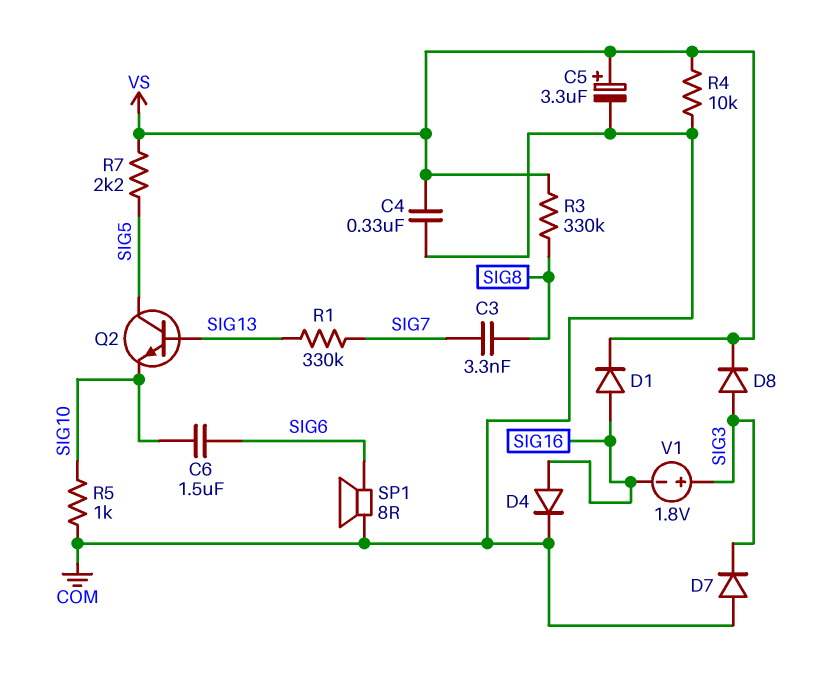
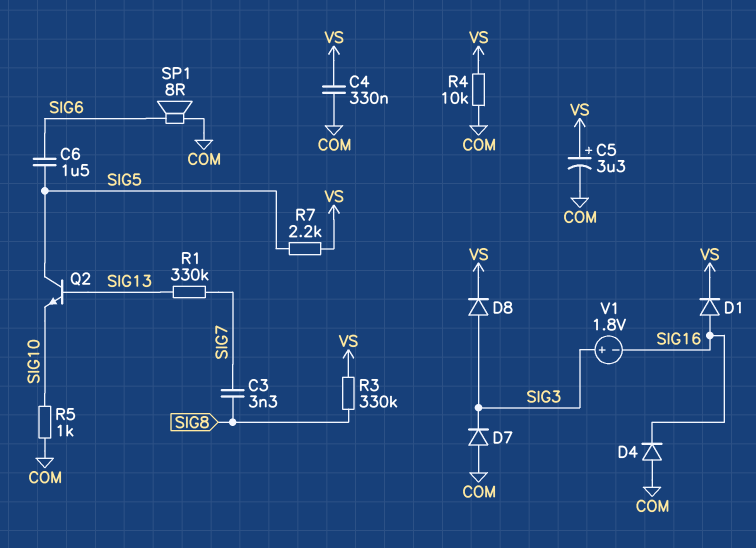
C6: 1.5uF (SIG6, SIG10) -> 1.5uF (SIG5, SIG6)
D4: diode (A SIG16, K COM) -> diode (A COM, K SIG16)

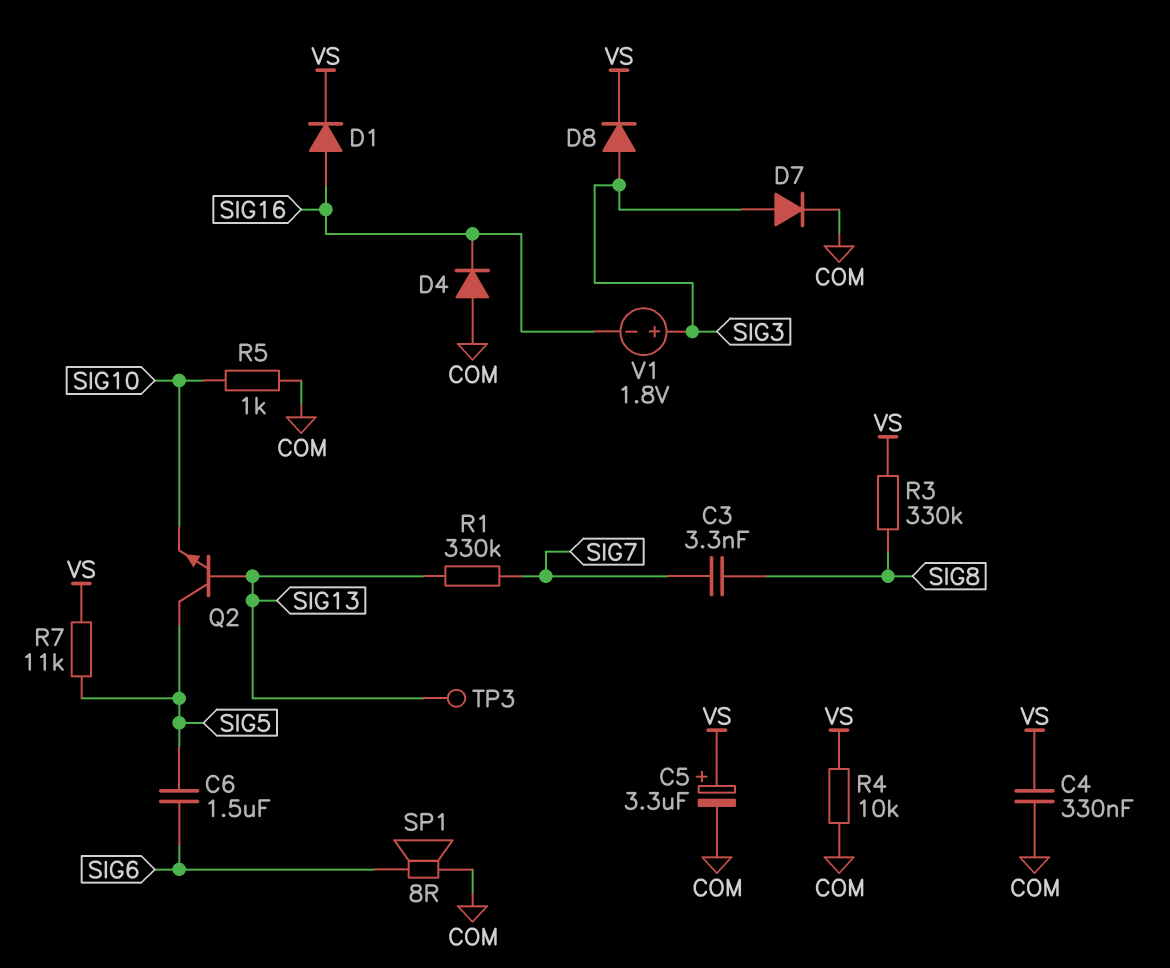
D7: diode (A COM, K SIG3) -> diode (A SIG3, K COM)
R7: 2.2k (SIG5, VS) -> 11k (SIG5, VS)
TP3: none -> test point (SIG13)

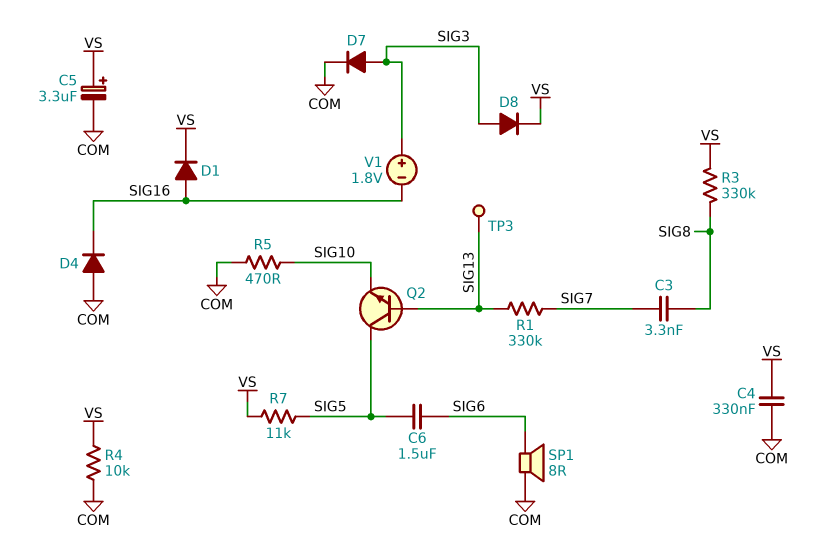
R5: 1k (COM, SIG10) -> 470 (COM, SIG10)

